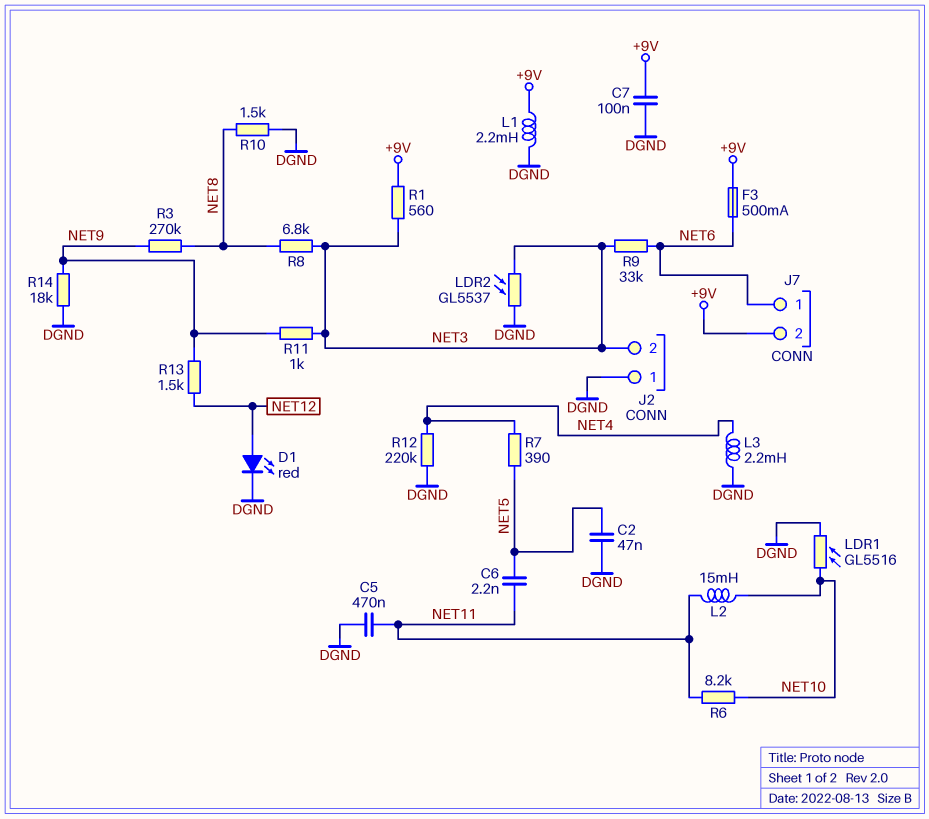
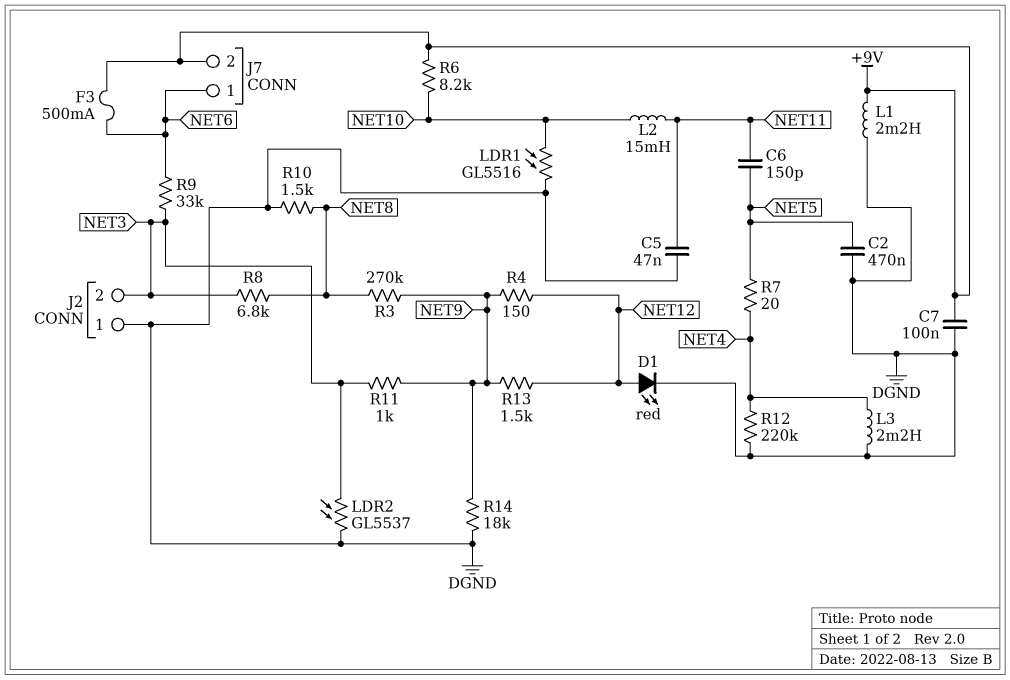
C2: 47nF (DGND, NET5) -> 470nF (DGND, NET5)
C5: 470nF (DGND, NET11) -> 47nF (DGND, NET11)
C6: 2.2nF (NET5, NET11) -> 150pF (NET5, NET11)
R1: 560 (+9V, NET3) -> none
R4: none -> 150 (NET9, NET12)
R6: 8.2k (NET10, NET11) -> 8.2k (+9V, NET10)
R7: 390 (NET4, NET5) -> 20 (NET4, NET5)

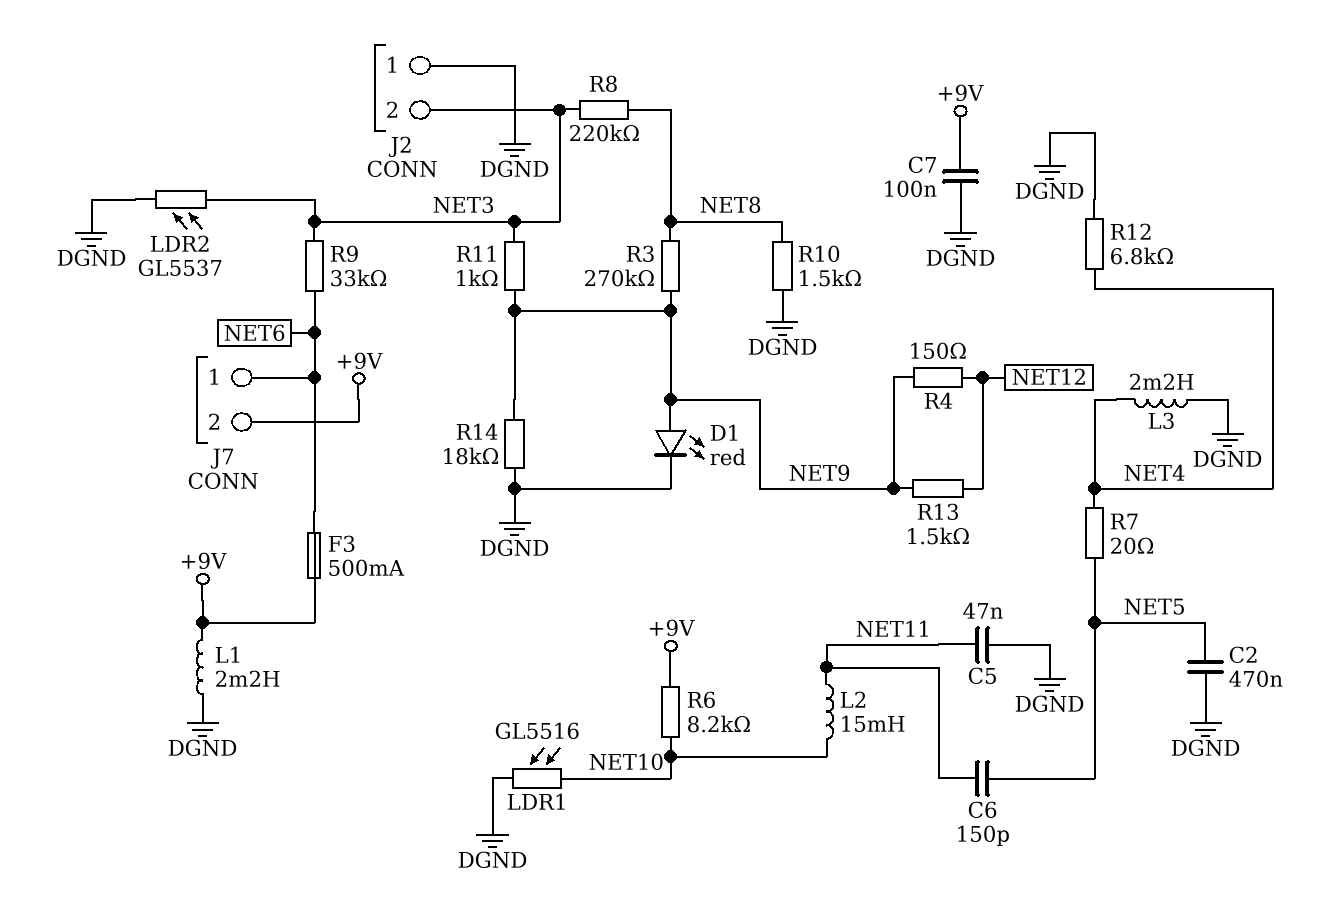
D1: LED red (A NET12, K DGND) -> LED red (A NET9, K DGND)
R8: 6.8k (NET3, NET8) -> 220k (NET3, NET8)
R12: 220k (DGND, NET4) -> 6.8k (DGND, NET4)

